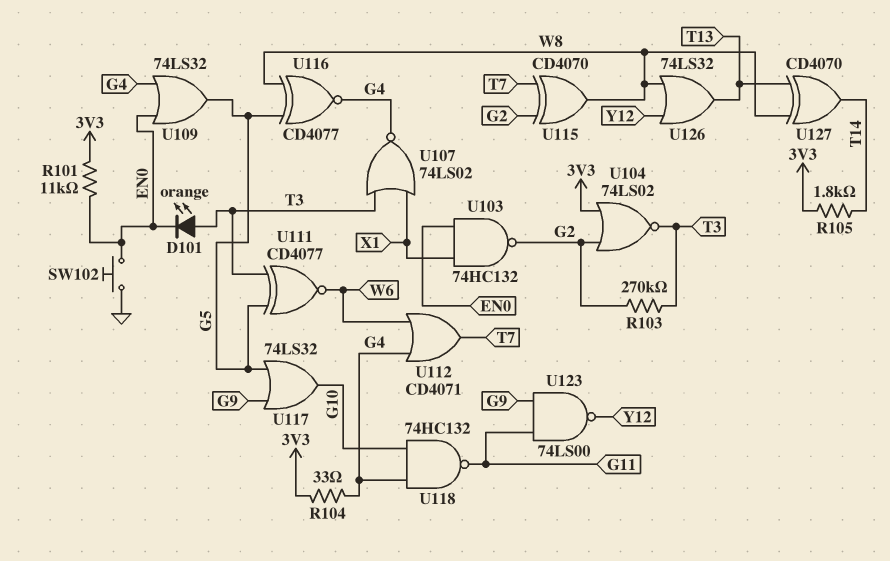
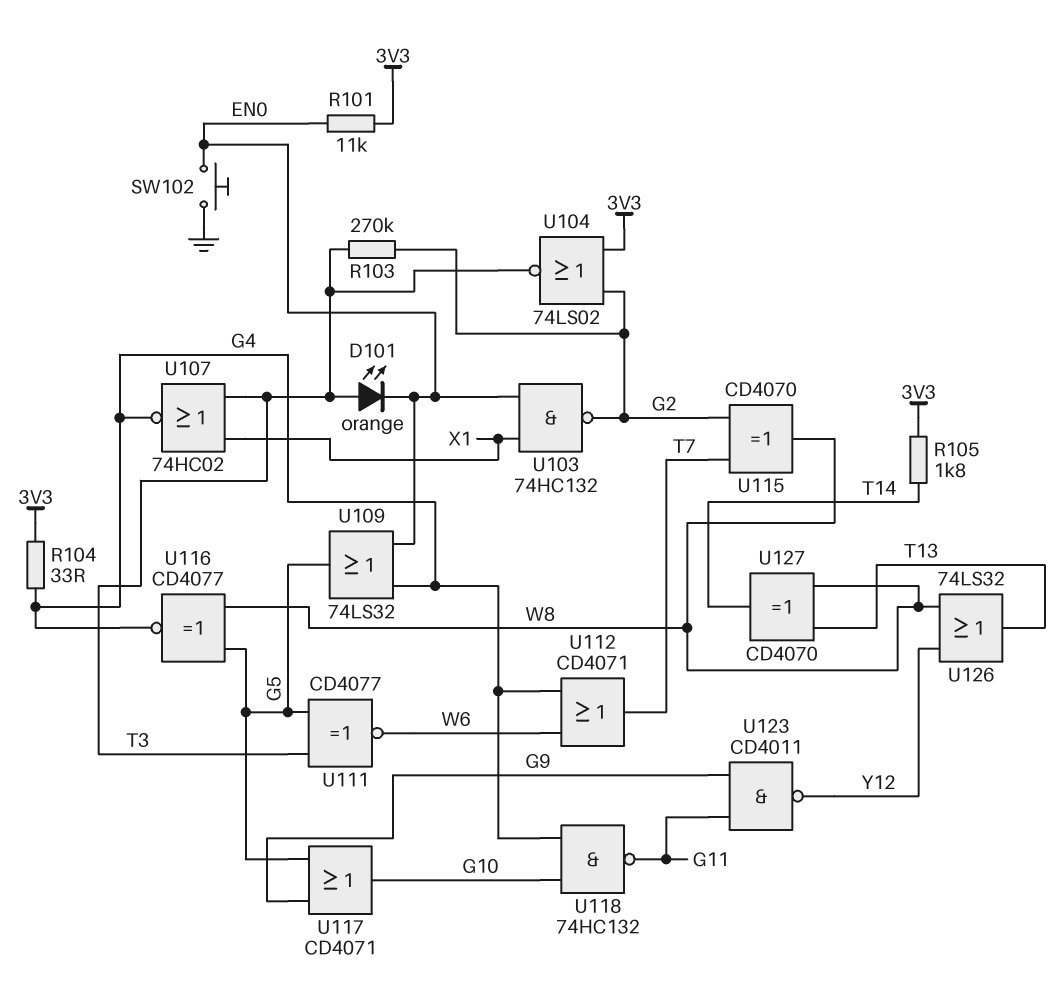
U107: NOR 74LS02 (in T3, in X1, out G4) -> NOR 74HC02 (in T3, in X1, out G4)
U117: OR 74LS32 (in G5, in G9, out G10) -> OR CD4071 (in G5, in G9, out G10)
U123: NAND 74LS00 (in G9, in G11, out Y12) -> NAND CD4011 (in G9, in G11, out Y12)

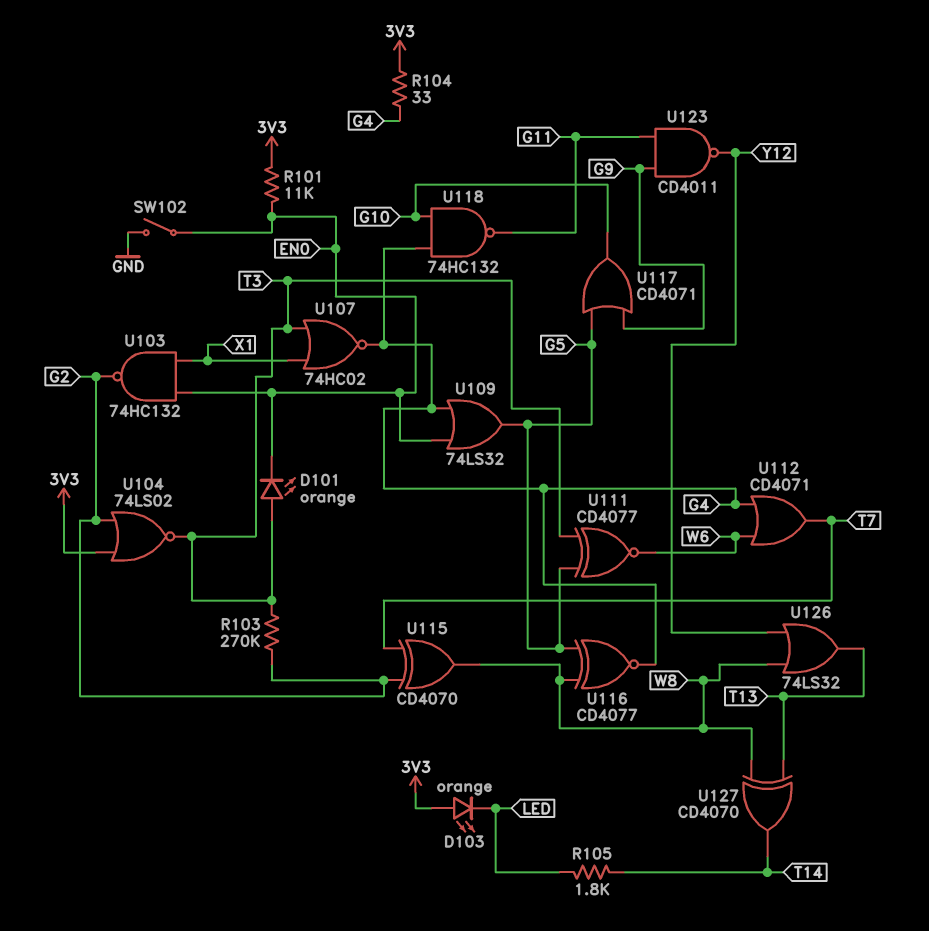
D103: none -> LED orange (A 3V3, K LED)
R105: 1.8k (3V3, T14) -> 1.8k (LED, T14)
SW102: button (EN0, GND) -> switch (EN0, GND)

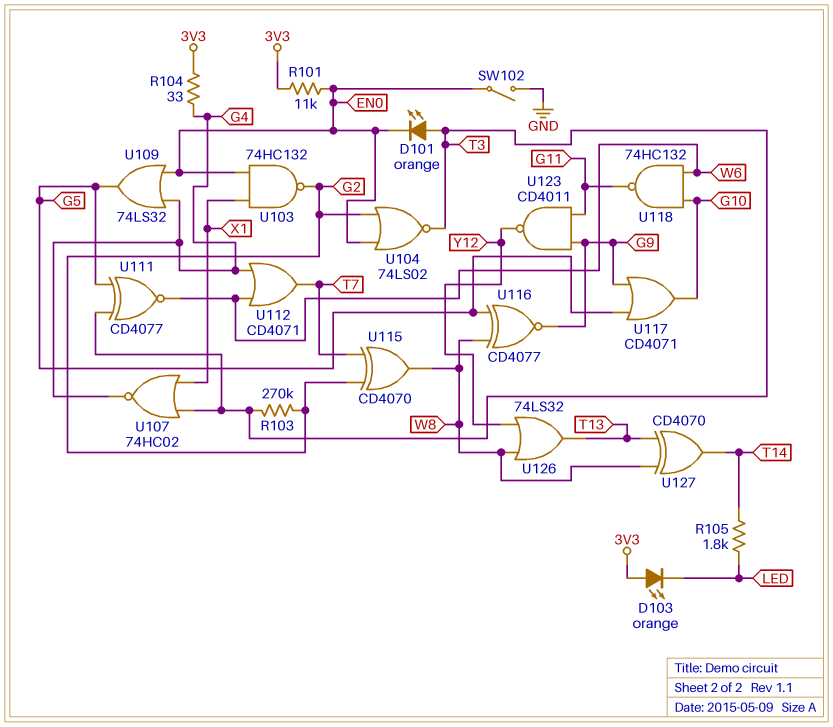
U104: NOR 74LS02 (in 3V3, in G2, out T3) -> NOR 74LS02 (in EN0, in G2, out T3)
U116: XNOR CD4077 (in G5, in W8, out G4) -> XNOR CD4077 (in G5, in W8, out G9)
U118: NAND 74HC132 (in G4, in G10, out G11) -> NAND 74HC132 (in G10, in W6, out G11)

